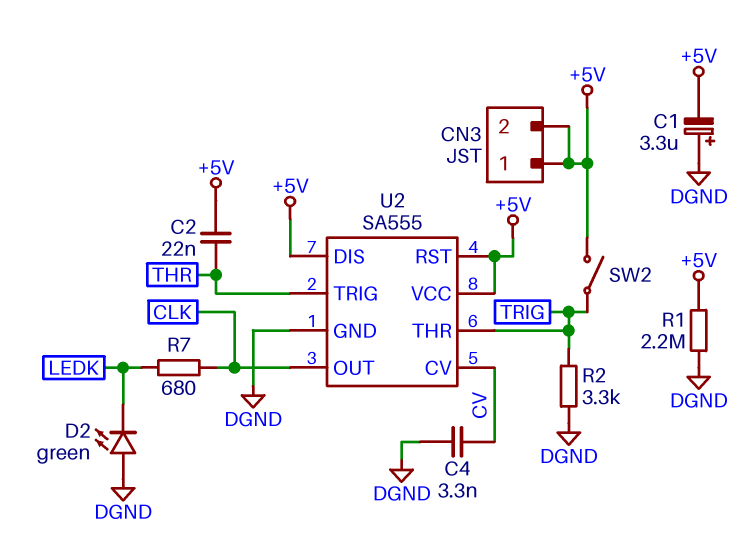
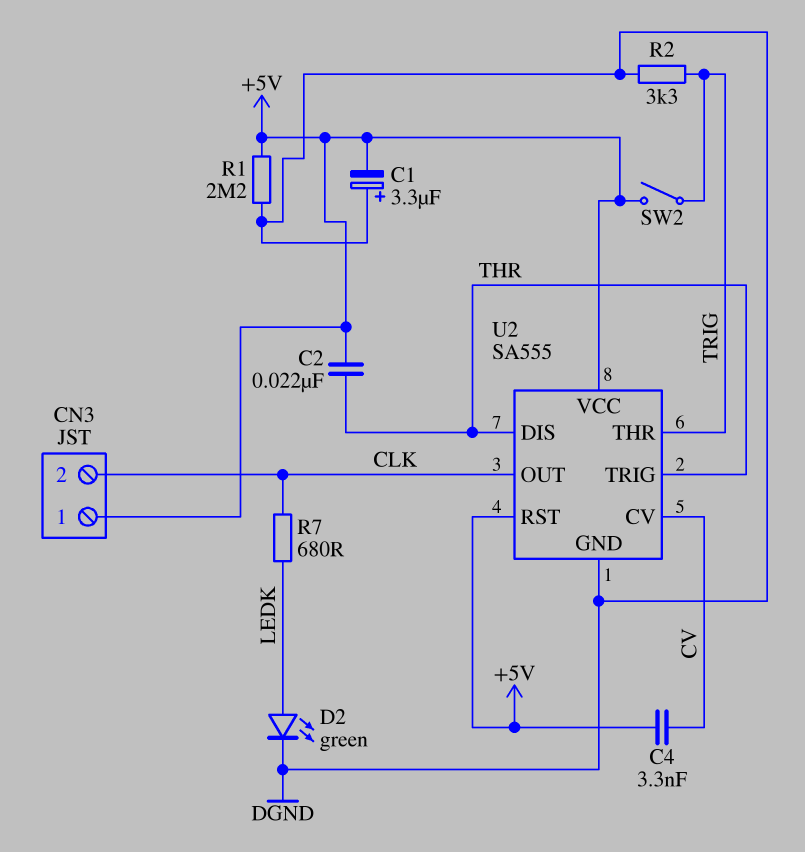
C4: 3.3nF (CV, DGND) -> 3.3nF (+5V, CV)
CN3 pin 2: +5V -> CLK
D2: LED green (A DGND, K LEDK) -> LED green (A LEDK, K DGND)
U2 pin DIS: +5V -> THR

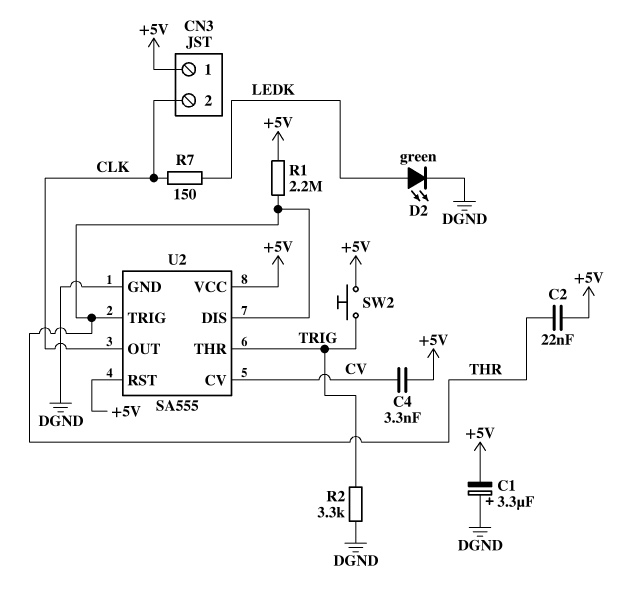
R1: 2.2M (+5V, DGND) -> 2.2M (+5V, THR)
R7: 680 (CLK, LEDK) -> 150 (CLK, LEDK)
SW2: switch (+5V, TRIG) -> button (+5V, TRIG)

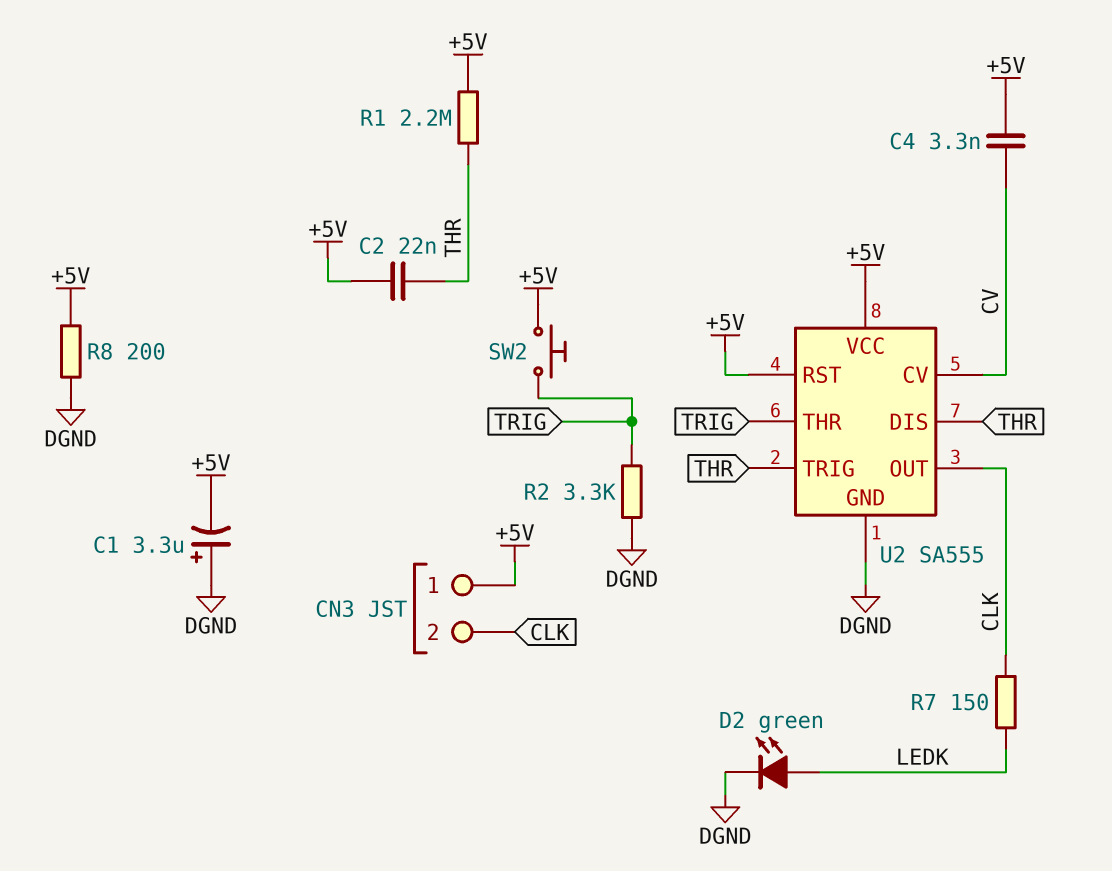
R8: none -> 200 (+5V, DGND)

